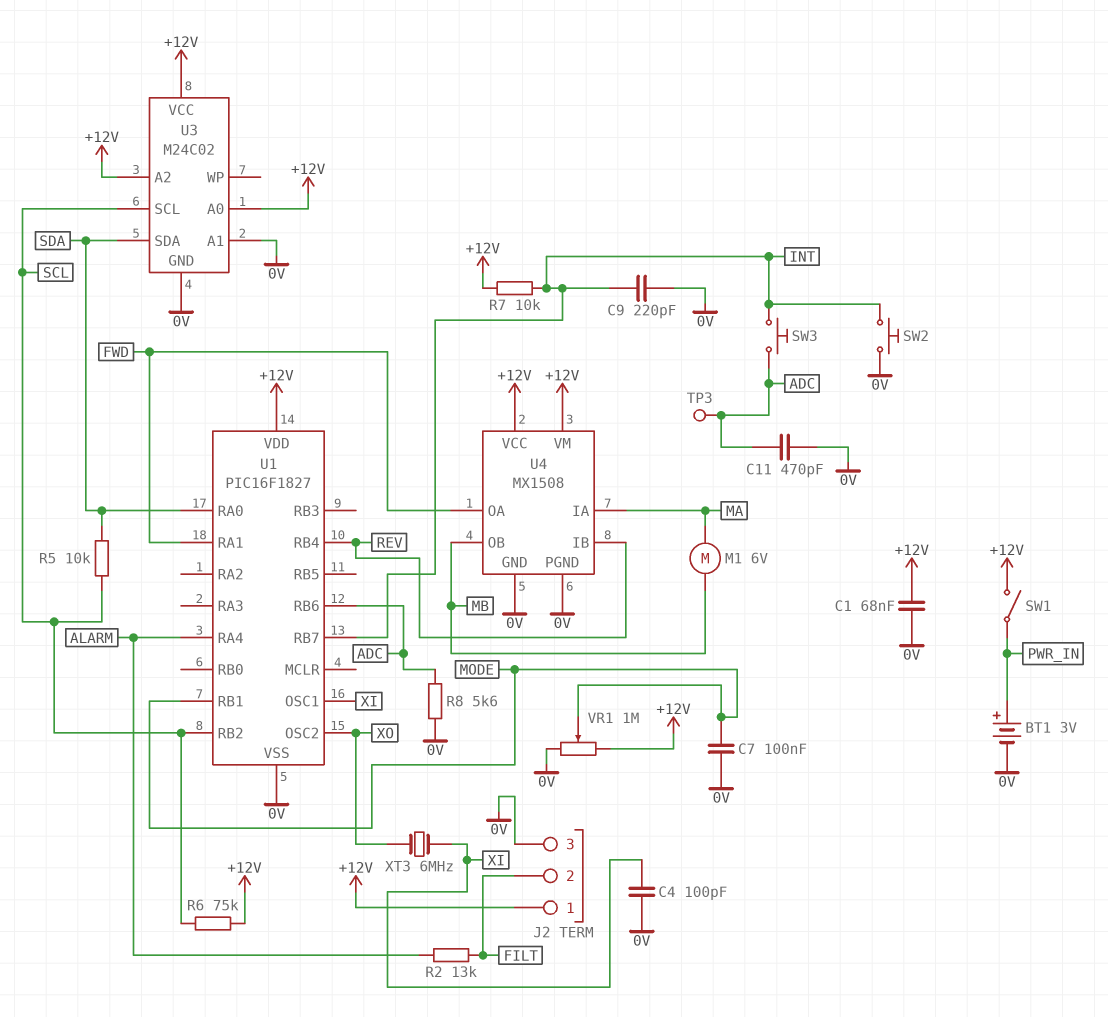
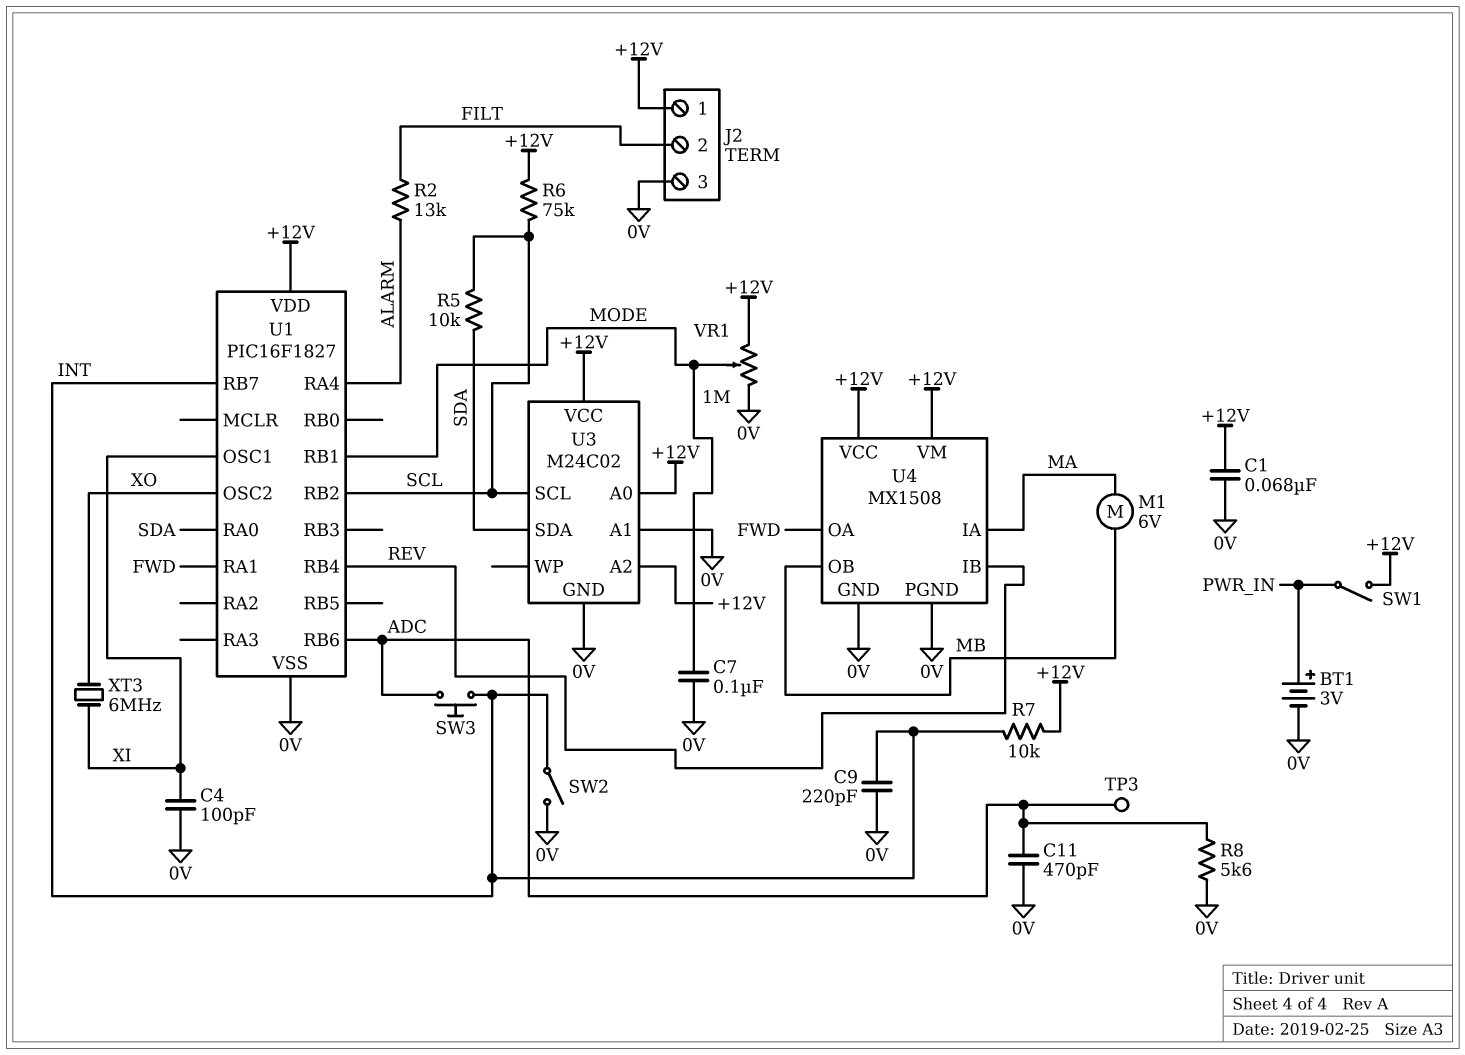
SW2: button (0V, INT) -> switch (0V, INT)

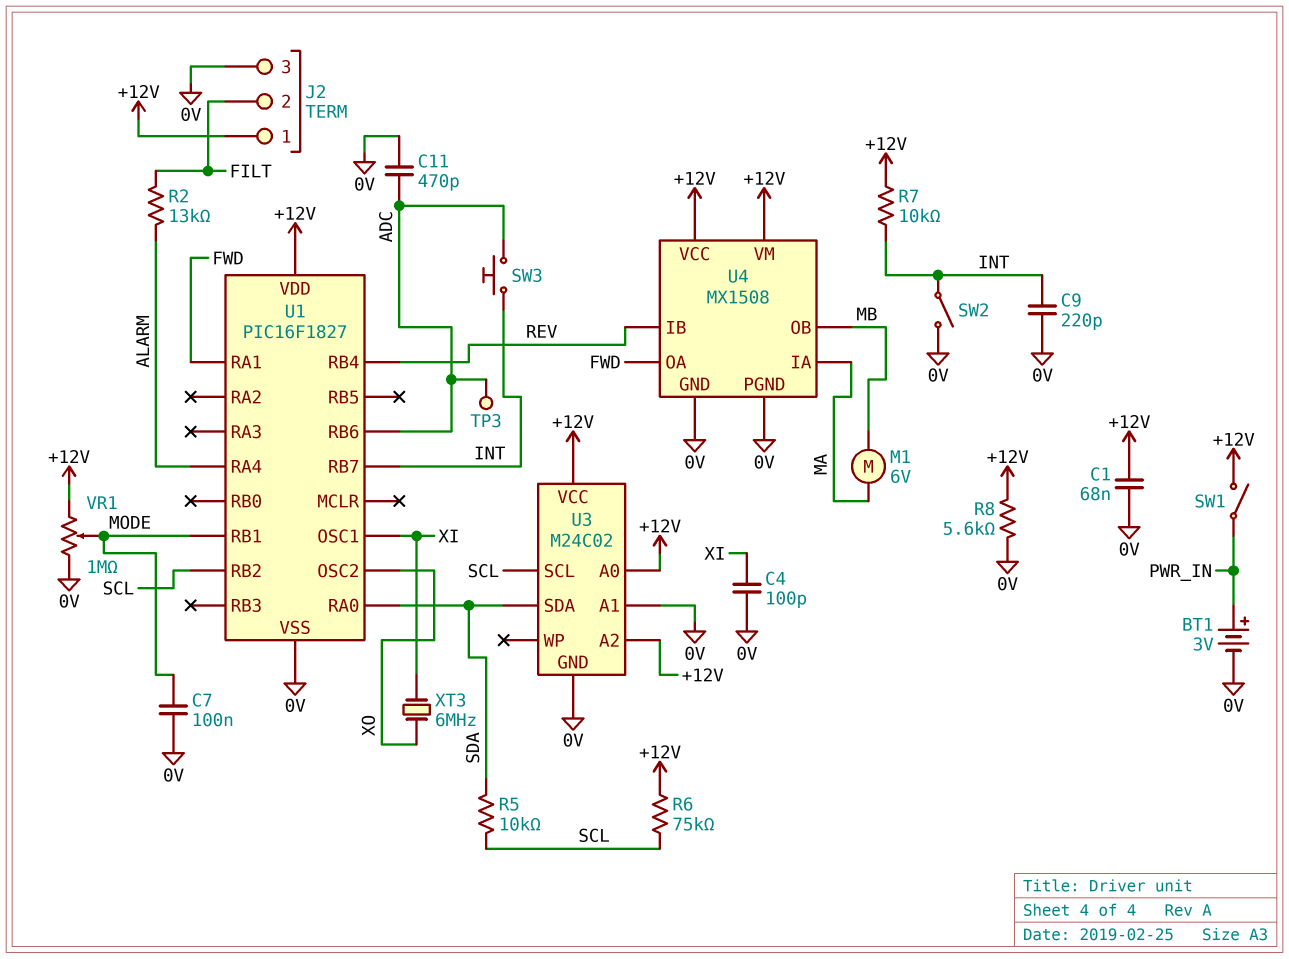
R8: 5.6k (0V, ADC) -> 5.6k (+12V, 0V)

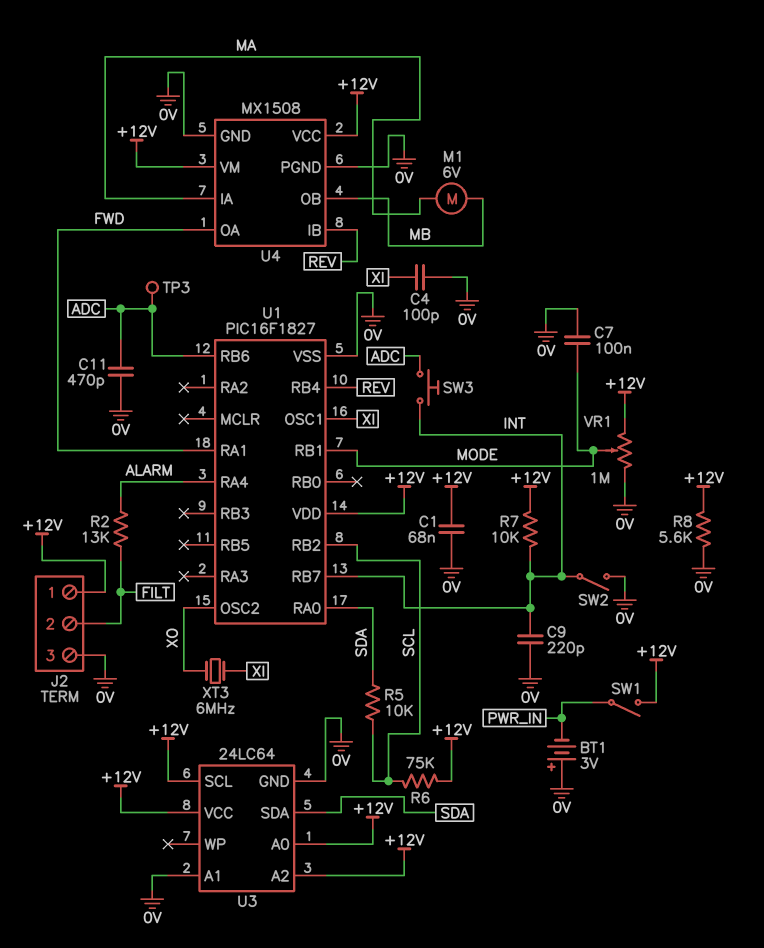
BT1: 3V (plus PWR_IN, minus 0V) -> 3V (plus 0V, minus PWR_IN)
U3: M24C02 -> 24LC64
U3 pin SCL: SCL -> +12V

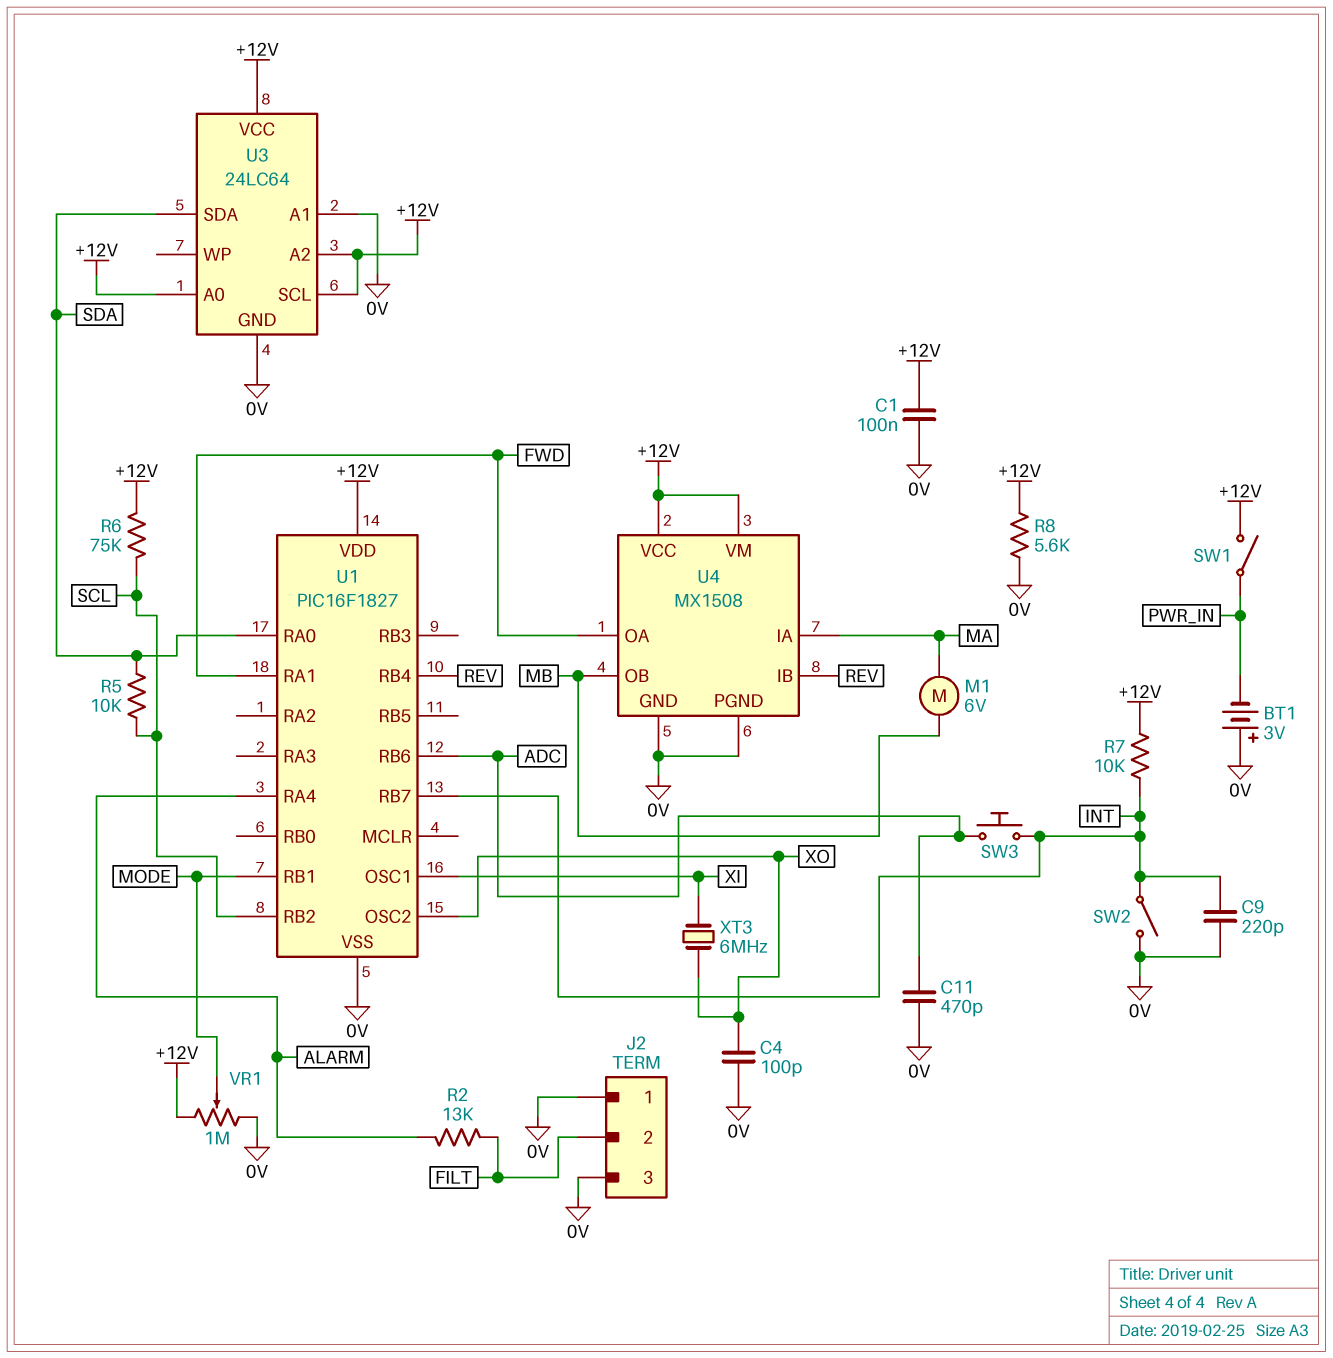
C1: 68nF (+12V, 0V) -> 100nF (+12V, 0V)
C4: 100pF (0V, XI) -> 100pF (0V, XO)
C7: 100nF (0V, MODE) -> none
J2 pin 1: +12V -> 0V
TP3: test point (ADC) -> none

